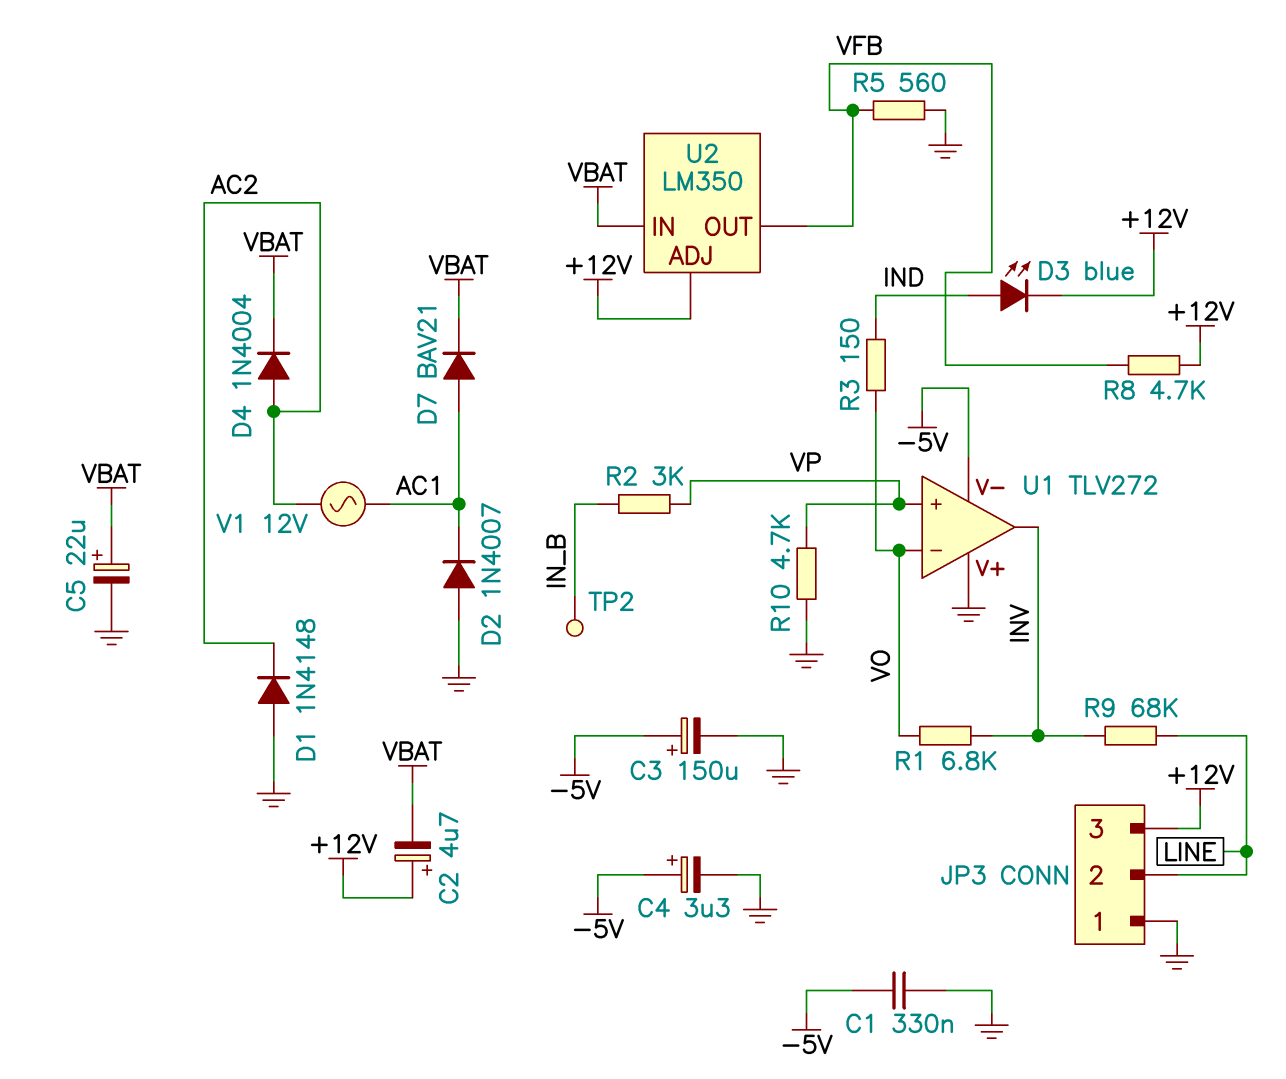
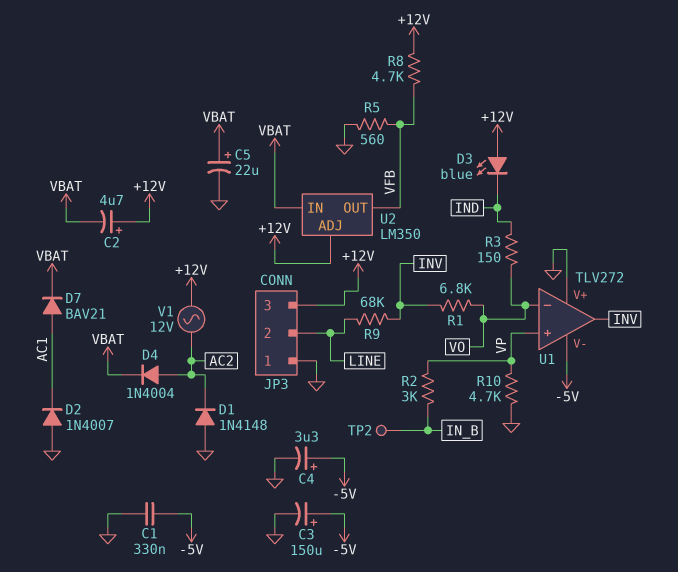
D3: LED blue (A IND, K +12V) -> LED blue (A +12V, K IND)
V1: AC 12V (AC1, AC2) -> AC 12V (+12V, AC2)

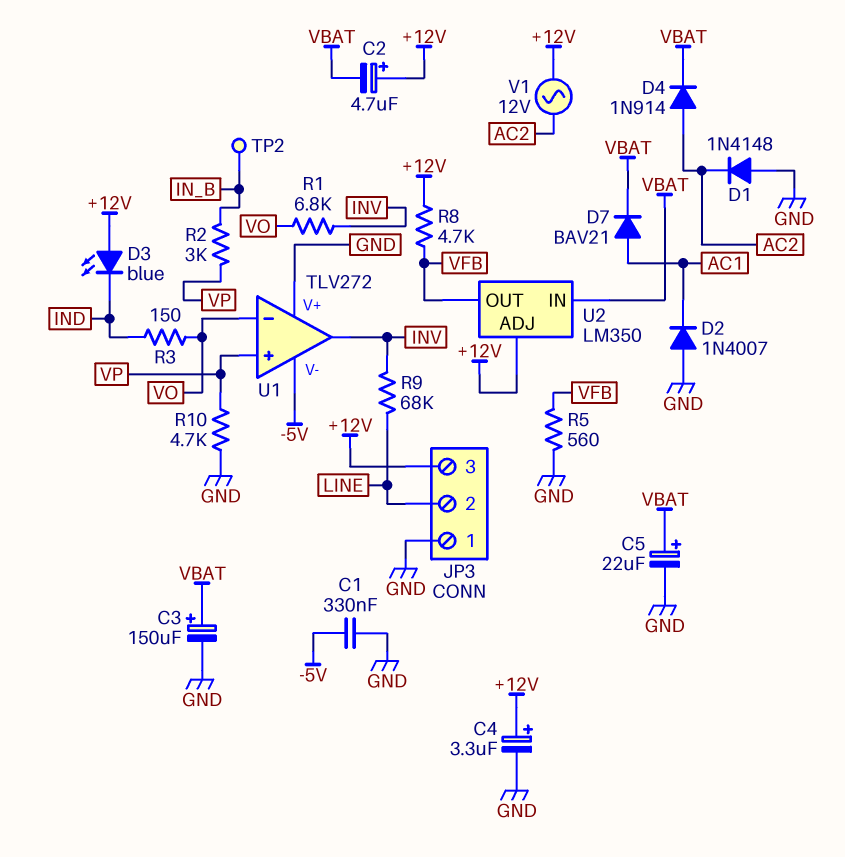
C3: 150uF (plus -5V, minus GND) -> 150uF (plus VBAT, minus GND)
C4: 3.3uF (plus -5V, minus GND) -> 3.3uF (plus +12V, minus GND)
D4: diode 1N4004 (A AC2, K VBAT) -> diode 1N914 (A AC2, K VBAT)

